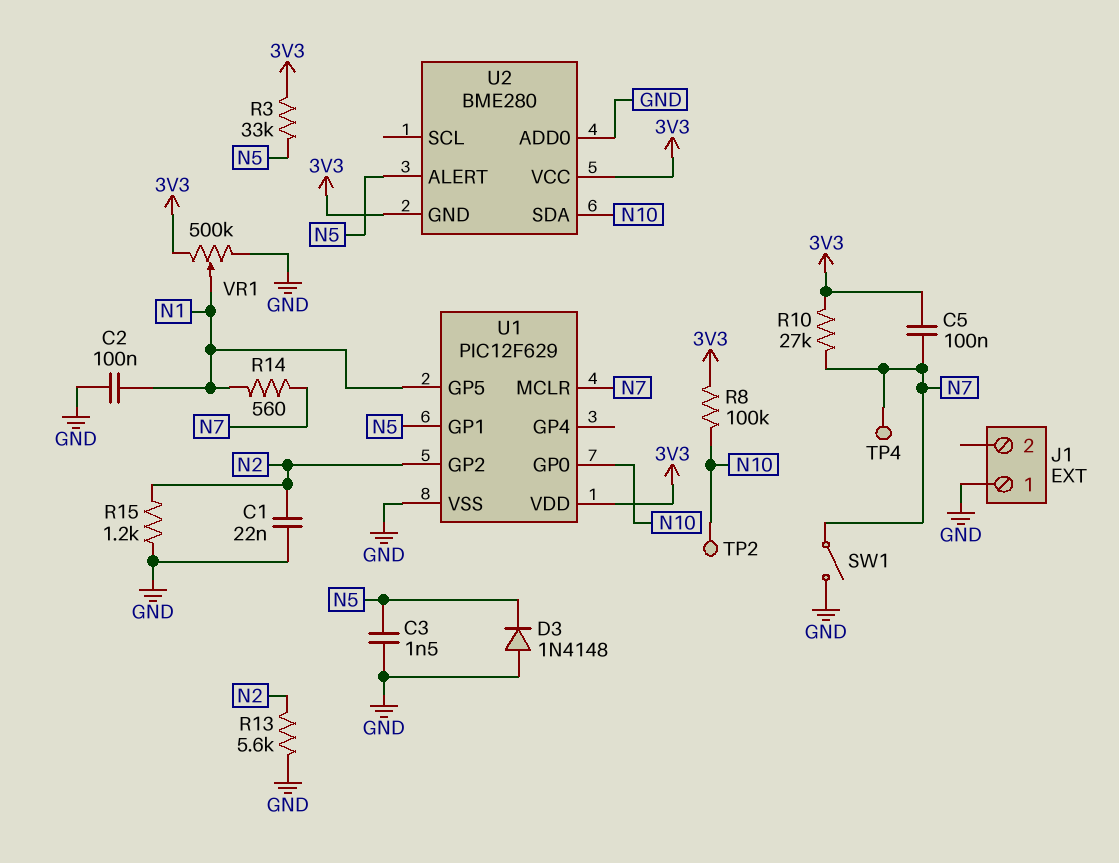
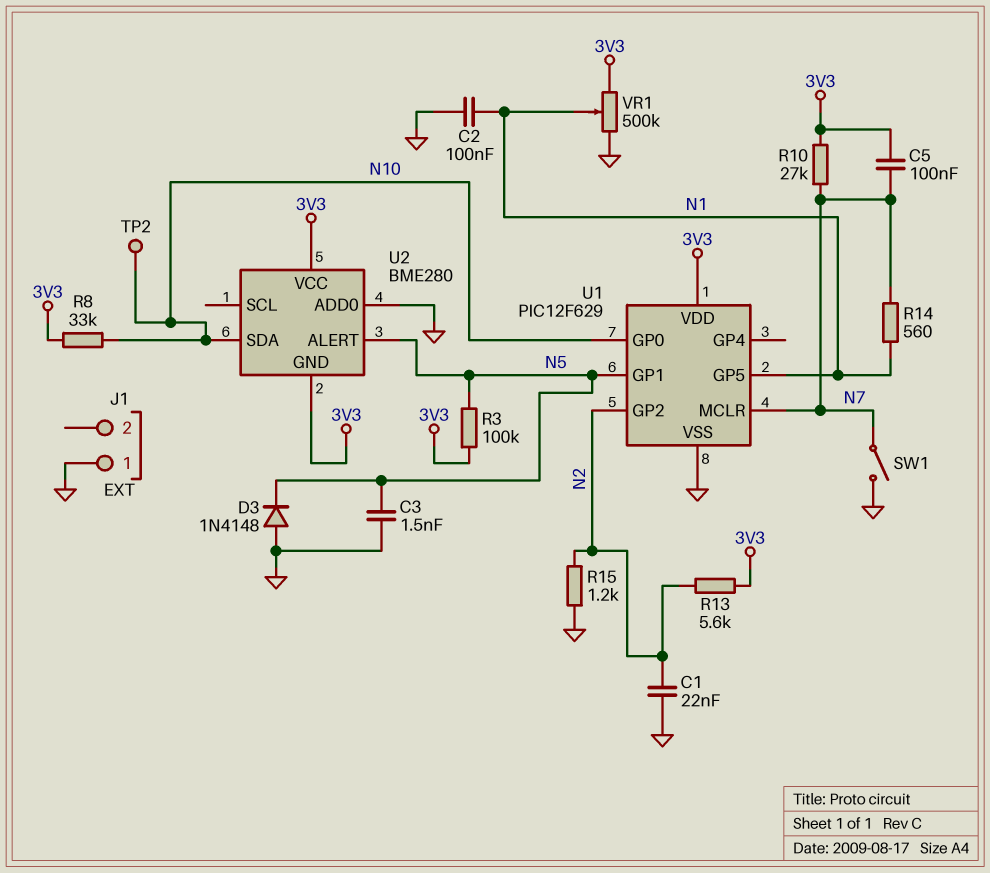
R3: 33k (3V3, N5) -> 100k (3V3, N5)
R8: 100k (3V3, N10) -> 33k (3V3, N10)
R13: 5.6k (GND, N2) -> 5.6k (3V3, N2)
TP4: test point (N7) -> none

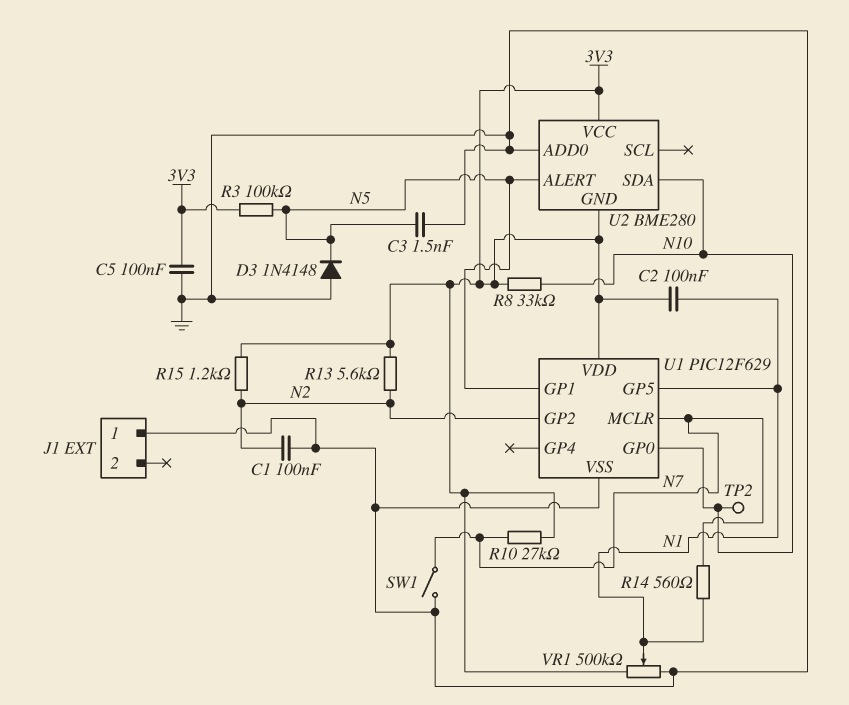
C1: 22nF (GND, N2) -> 100nF (GND, N2)
C2: 100nF (GND, N1) -> 100nF (3V3, N1)
C5: 100nF (3V3, N7) -> 100nF (3V3, GND)
R15: 1.2k (GND, N2) -> 1.2k (3V3, N2)

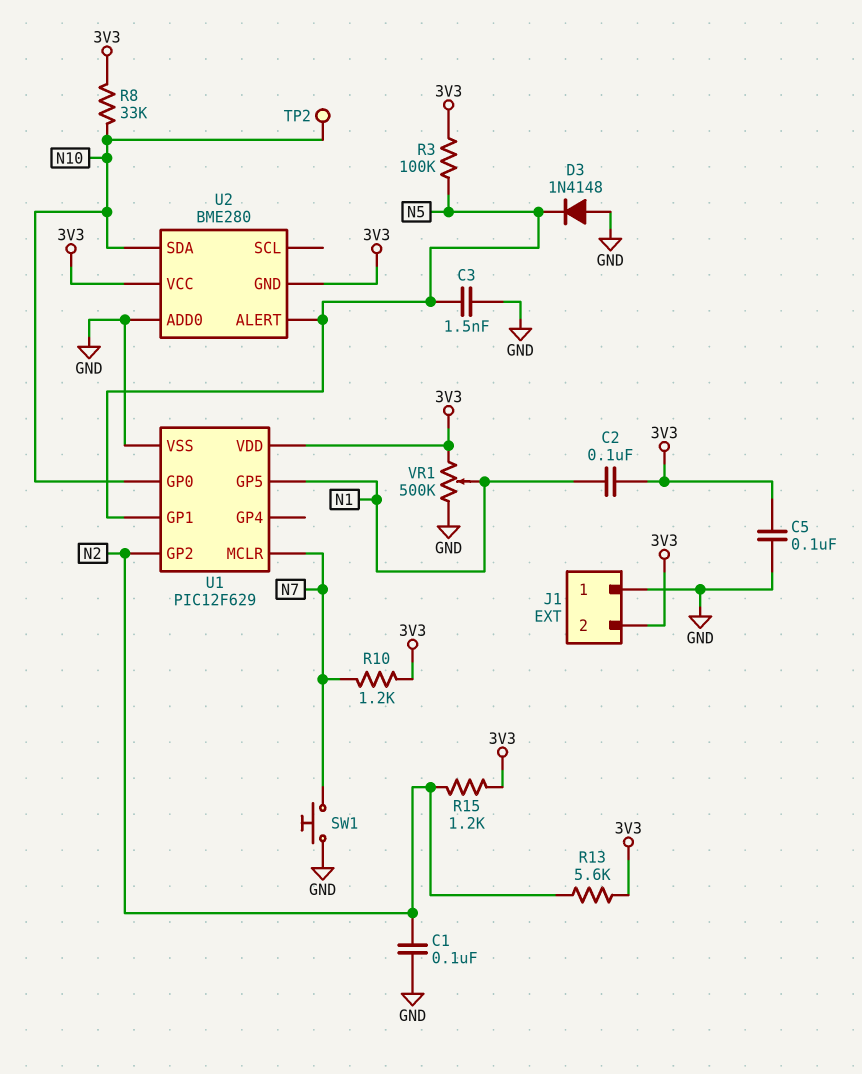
J1 pin 2: none -> 3V3
R10: 27k (3V3, N7) -> 1.2k (3V3, N7)
R14: 560 (N1, N7) -> none
SW1: switch (GND, N7) -> button (GND, N7)

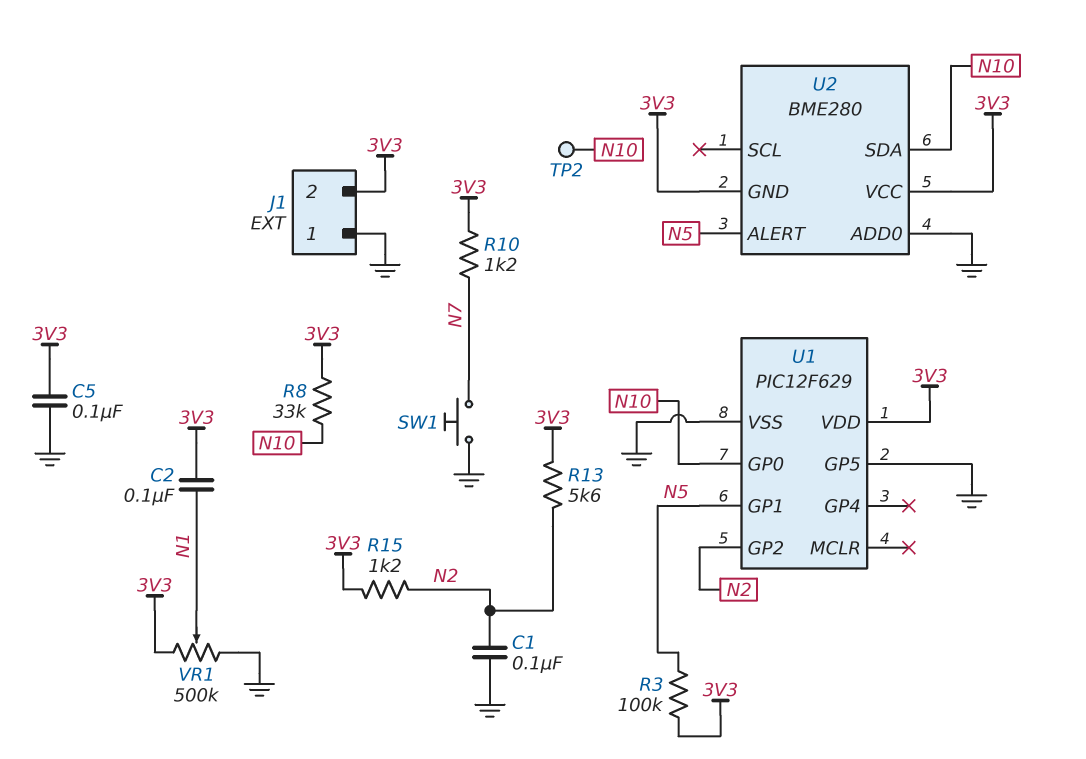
C3: 1.5nF (GND, N5) -> none
D3: diode 1N4148 (A GND, K N5) -> none
U1 pin GP5: N1 -> GND
U1 pin MCLR: N7 -> none

